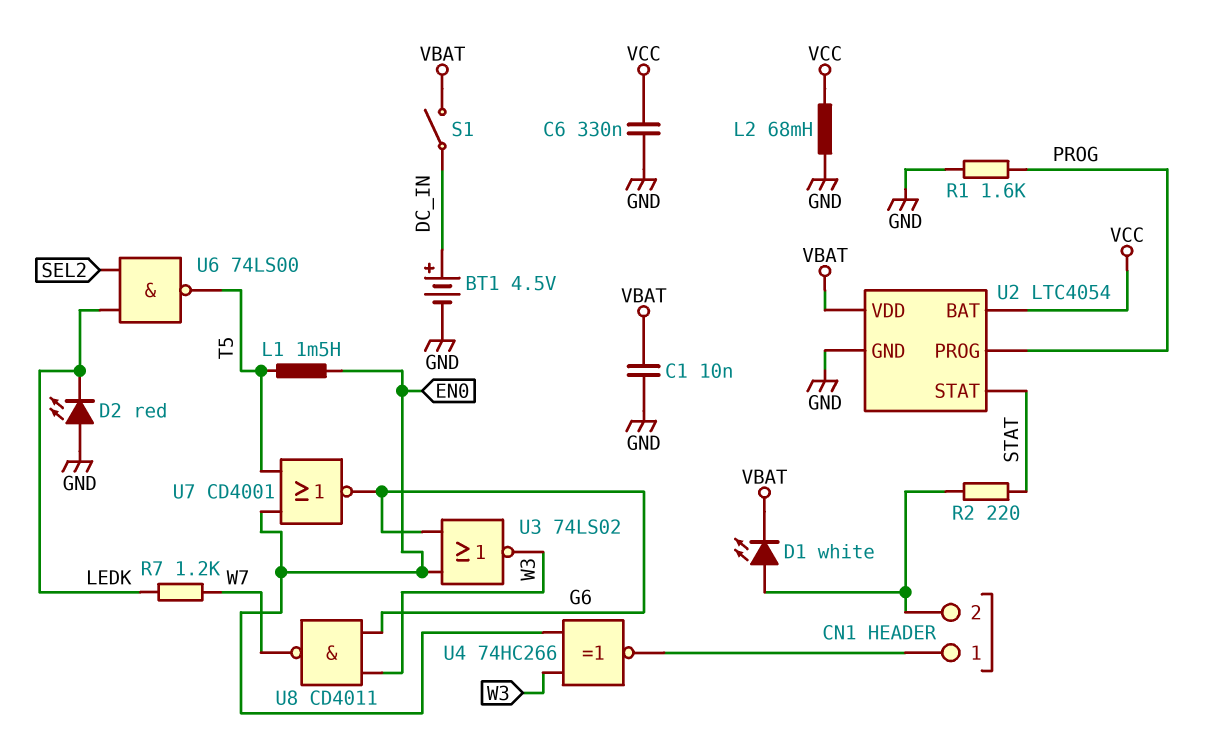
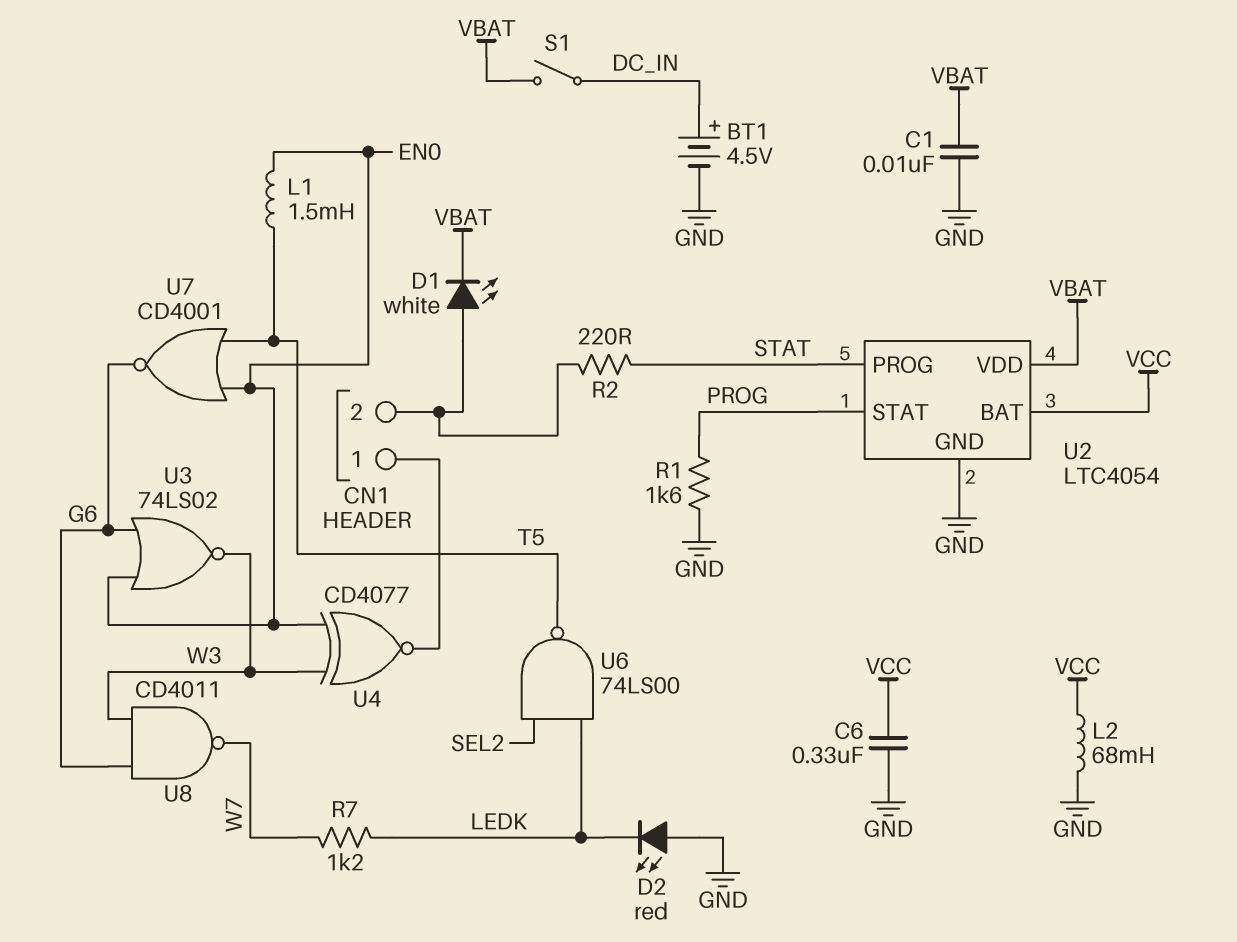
U2 pin PROG: PROG -> STAT
U2 pin STAT: STAT -> PROG
U4: XNOR 74HC266 (in EN0, in W3, out CN1/1) -> XNOR CD4077 (in EN0, in W3, out CN1/1)

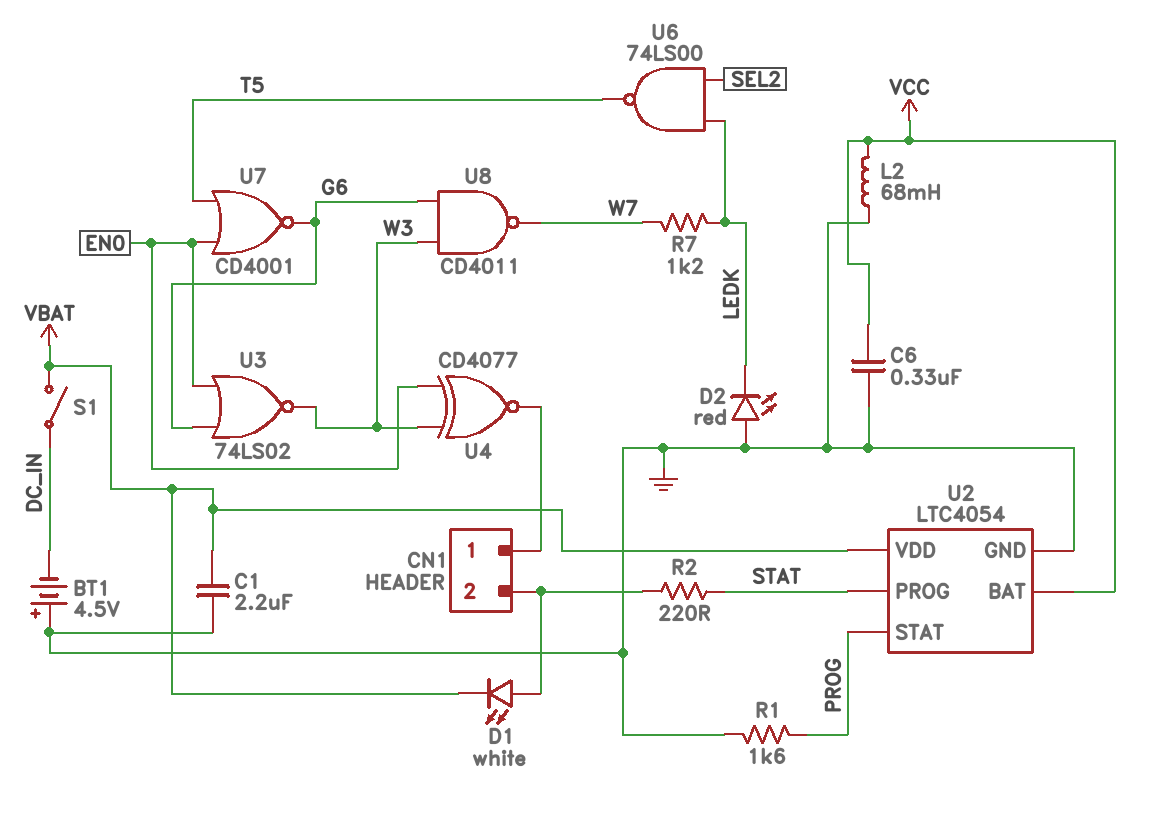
BT1: 4.5V (plus DC_IN, minus GND) -> 4.5V (plus GND, minus DC_IN)
C1: 10nF (GND, VBAT) -> 2.2uF (GND, VBAT)
L1: 1.5mH (EN0, T5) -> none

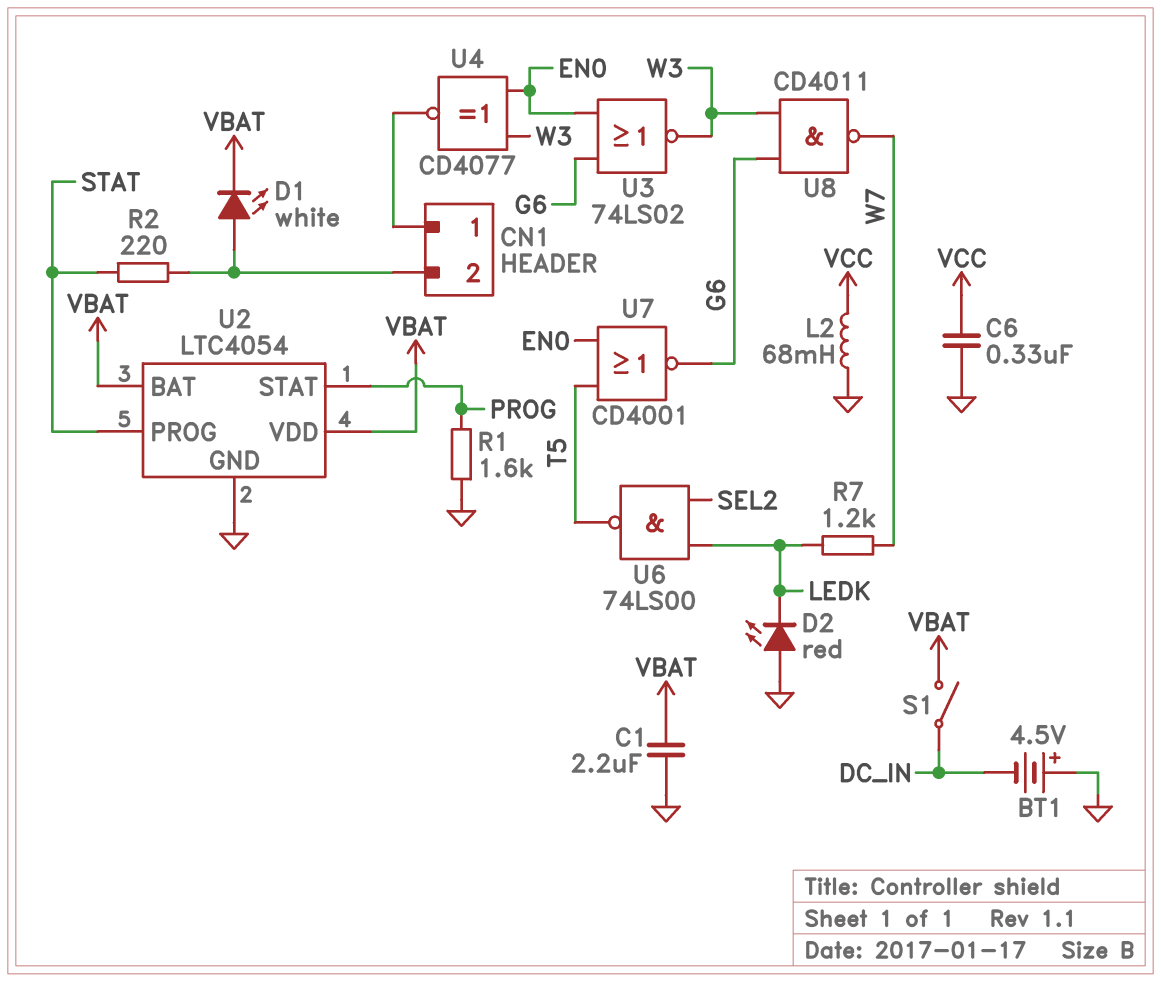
U2 pin BAT: VCC -> VBAT

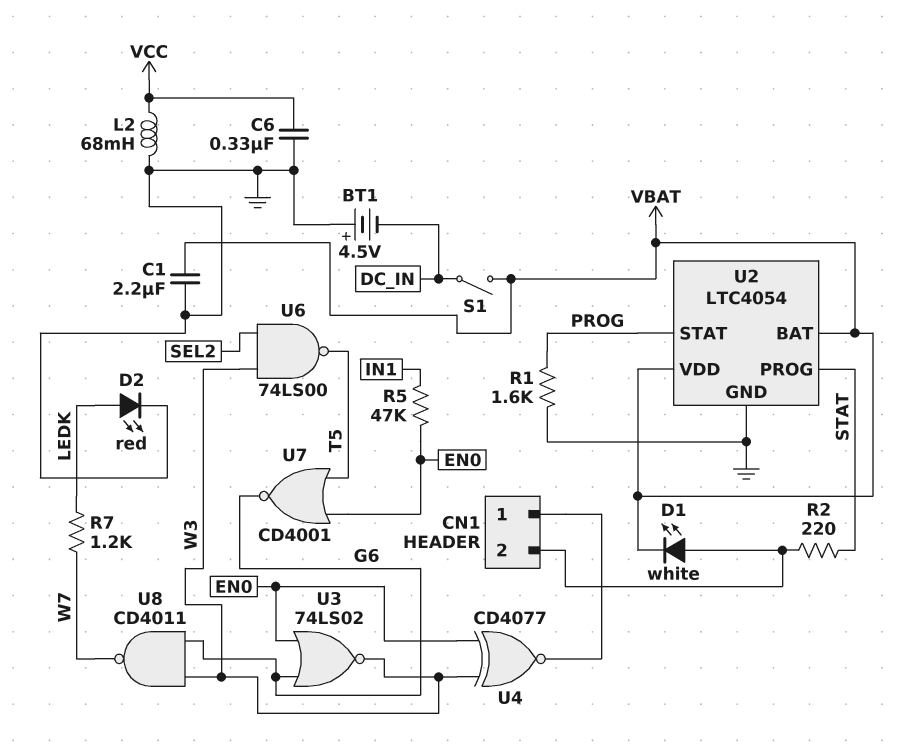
D2: LED red (A GND, K LEDK) -> LED red (A LEDK, K GND)
R5: none -> 47k (EN0, IN1)
U6: NAND 74LS00 (in LEDK, in SEL2, out T5) -> NAND 74LS00 (in SEL2, in W3, out T5)

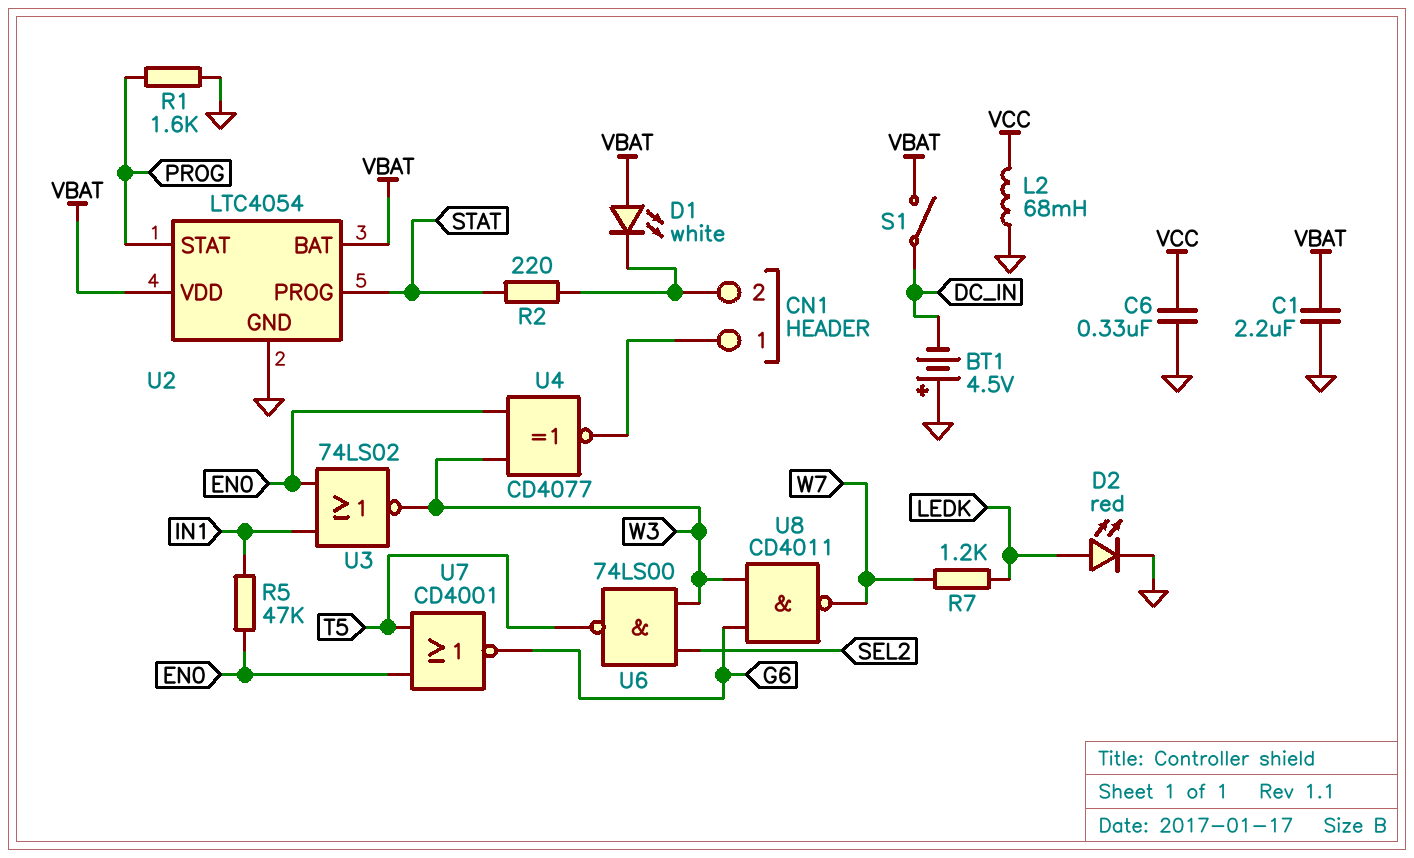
D1: LED white (A CN1/2, K VBAT) -> LED white (A VBAT, K CN1/2)
U3: NOR 74LS02 (in EN0, in G6, out W3) -> NOR 74LS02 (in EN0, in IN1, out W3)

